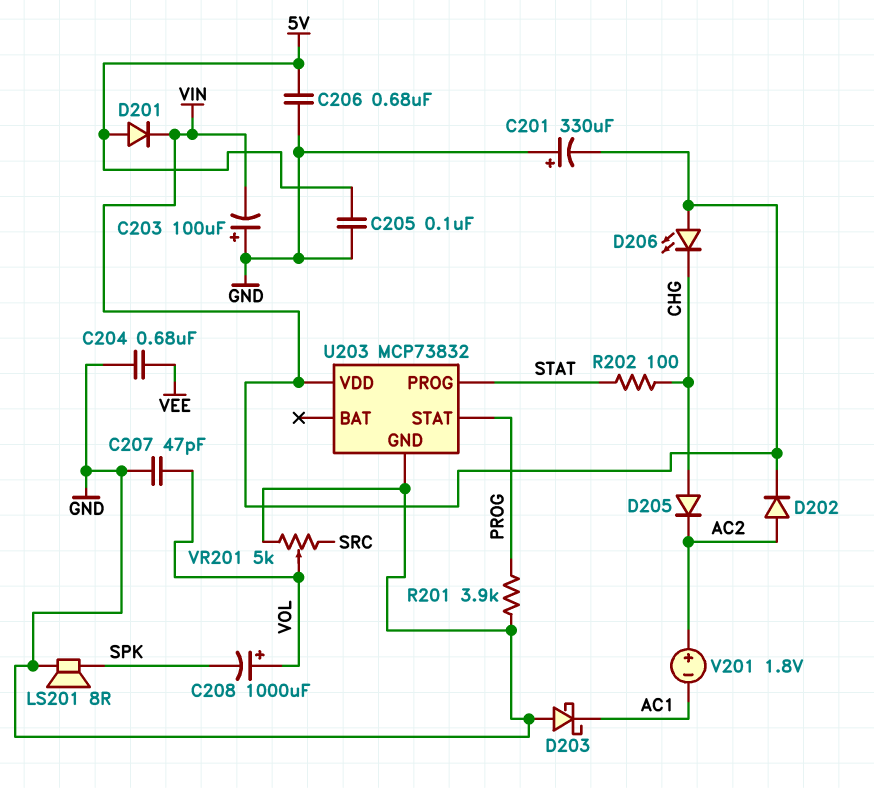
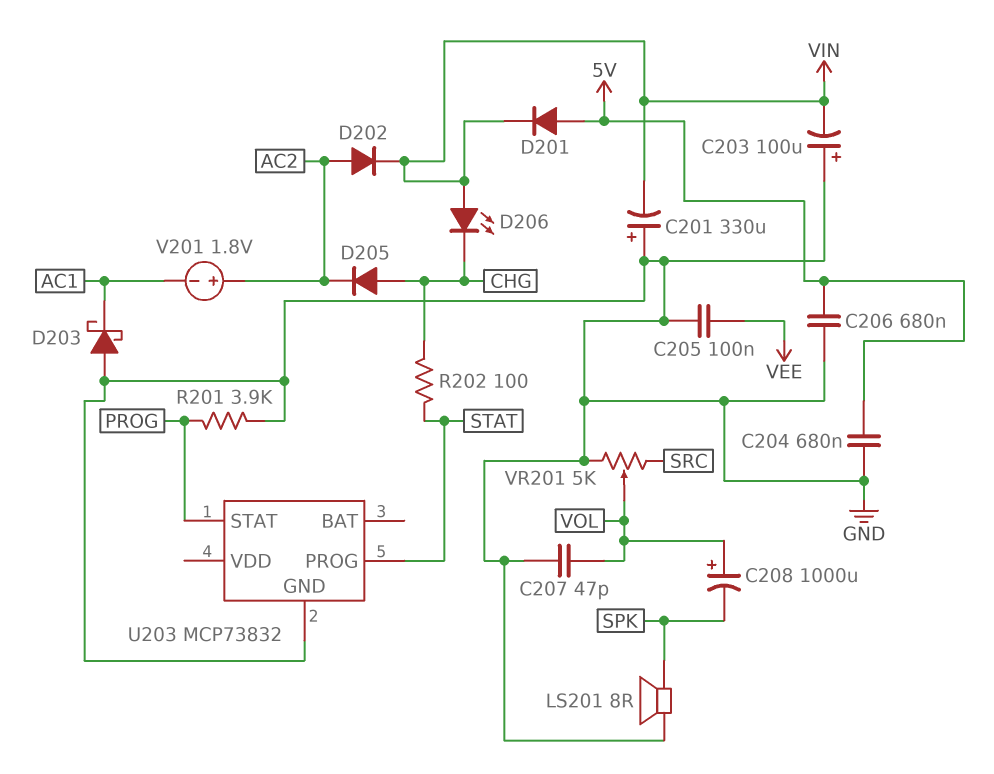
C204: 680nF (GND, VEE) -> 680nF (5V, GND)
C205: 100nF (5V, GND) -> 100nF (GND, VEE)
U203 pin VDD: VIN -> none

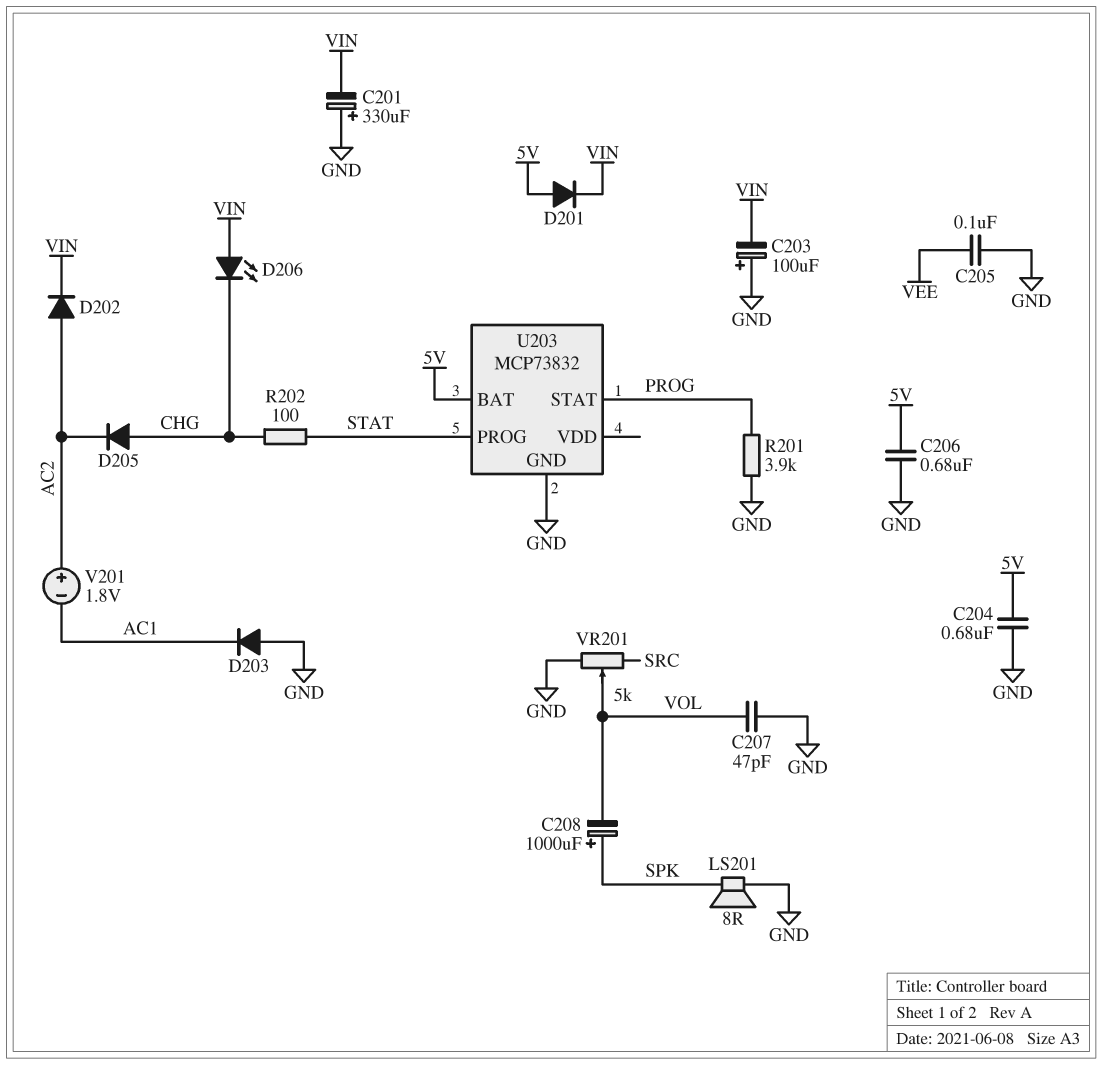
C208: 1000uF (plus VOL, minus SPK) -> 1000uF (plus SPK, minus VOL)
D203: schottky (A GND, K AC1) -> diode (A GND, K AC1)
U203 pin BAT: none -> 5V

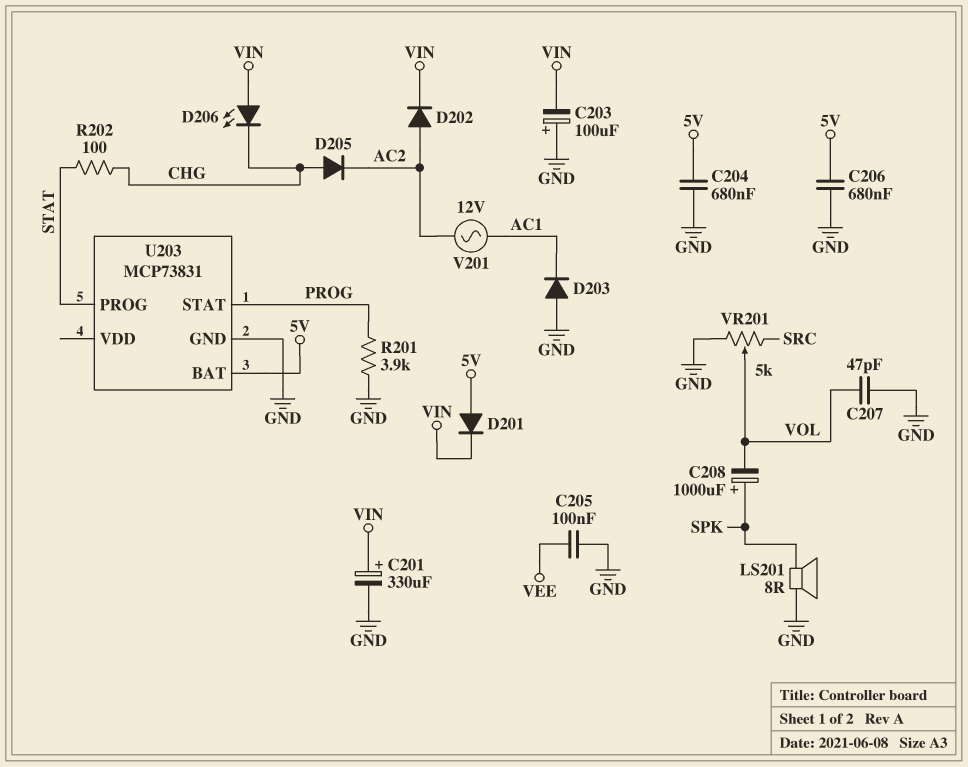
C201: 330uF (plus GND, minus VIN) -> 330uF (plus VIN, minus GND)
U203: MCP73832 -> MCP73831
V201: 1.8V (plus AC2, minus AC1) -> AC 12V (AC1, AC2)

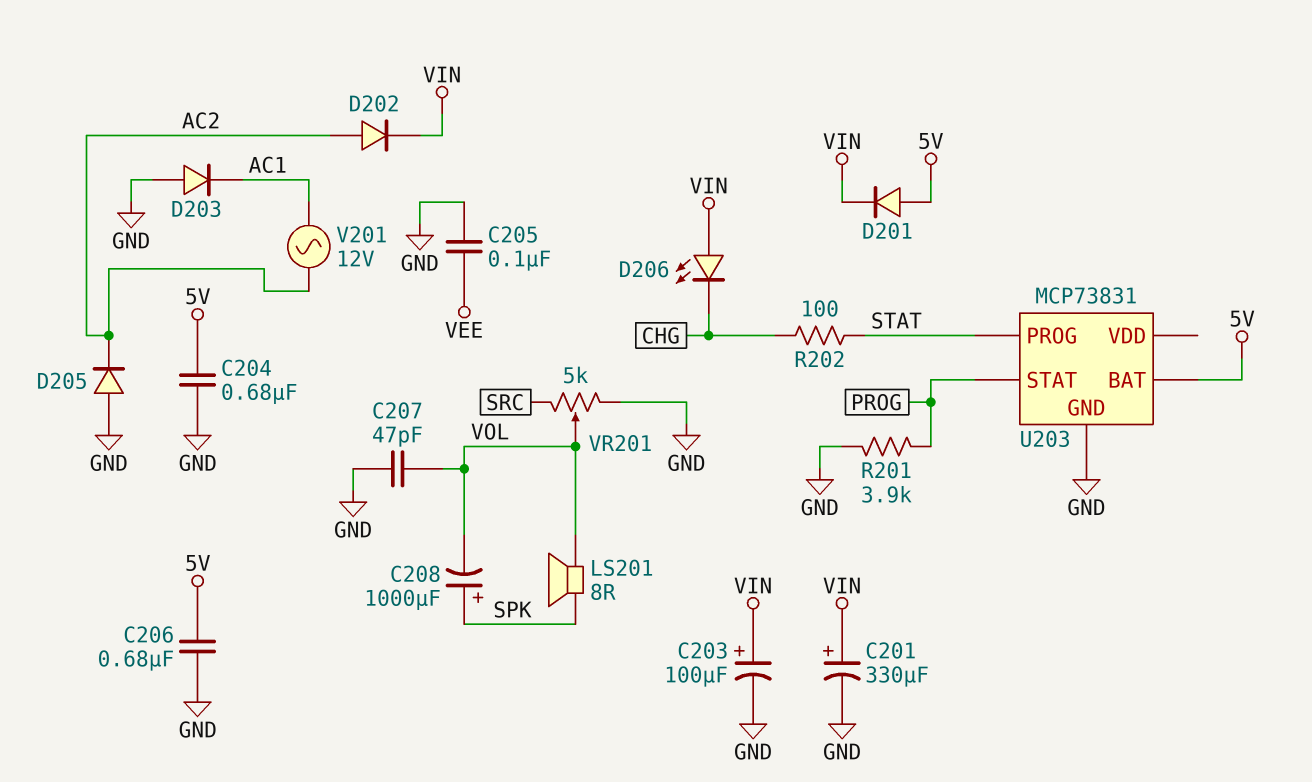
C203: 100uF (plus GND, minus VIN) -> 100uF (plus VIN, minus GND)
D205: diode (A CHG, K AC2) -> diode (A GND, K AC2)
LS201: speaker 8R (GND, SPK) -> speaker 8R (SPK, VOL)

